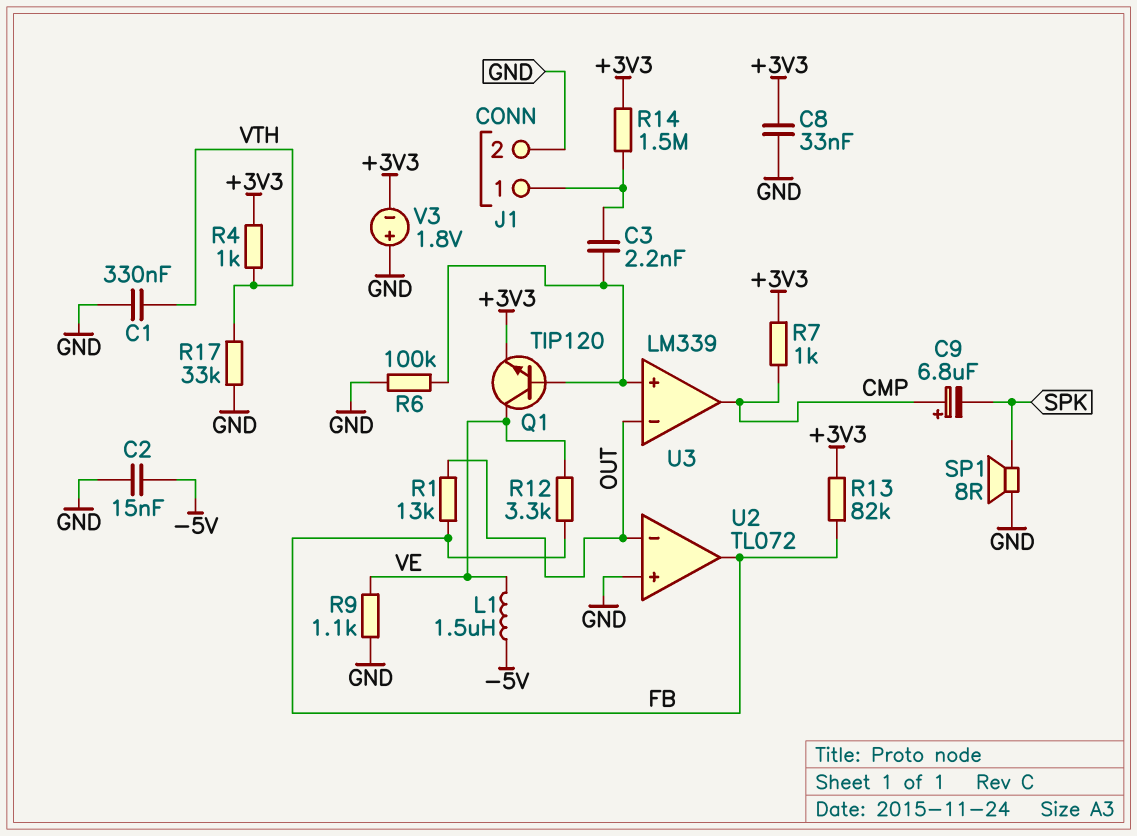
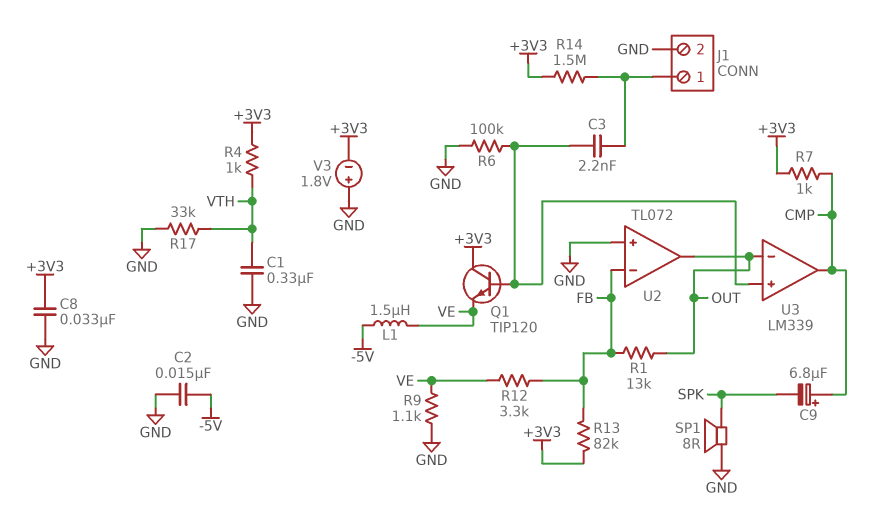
Q1: NPN TIP120 (B U3/in+, C VE, E +3V3) -> NPN TIP120 (B U3/in+, C +3V3, E VE)
U2 pin in-: OUT -> FB
U2 pin out: FB -> OUT

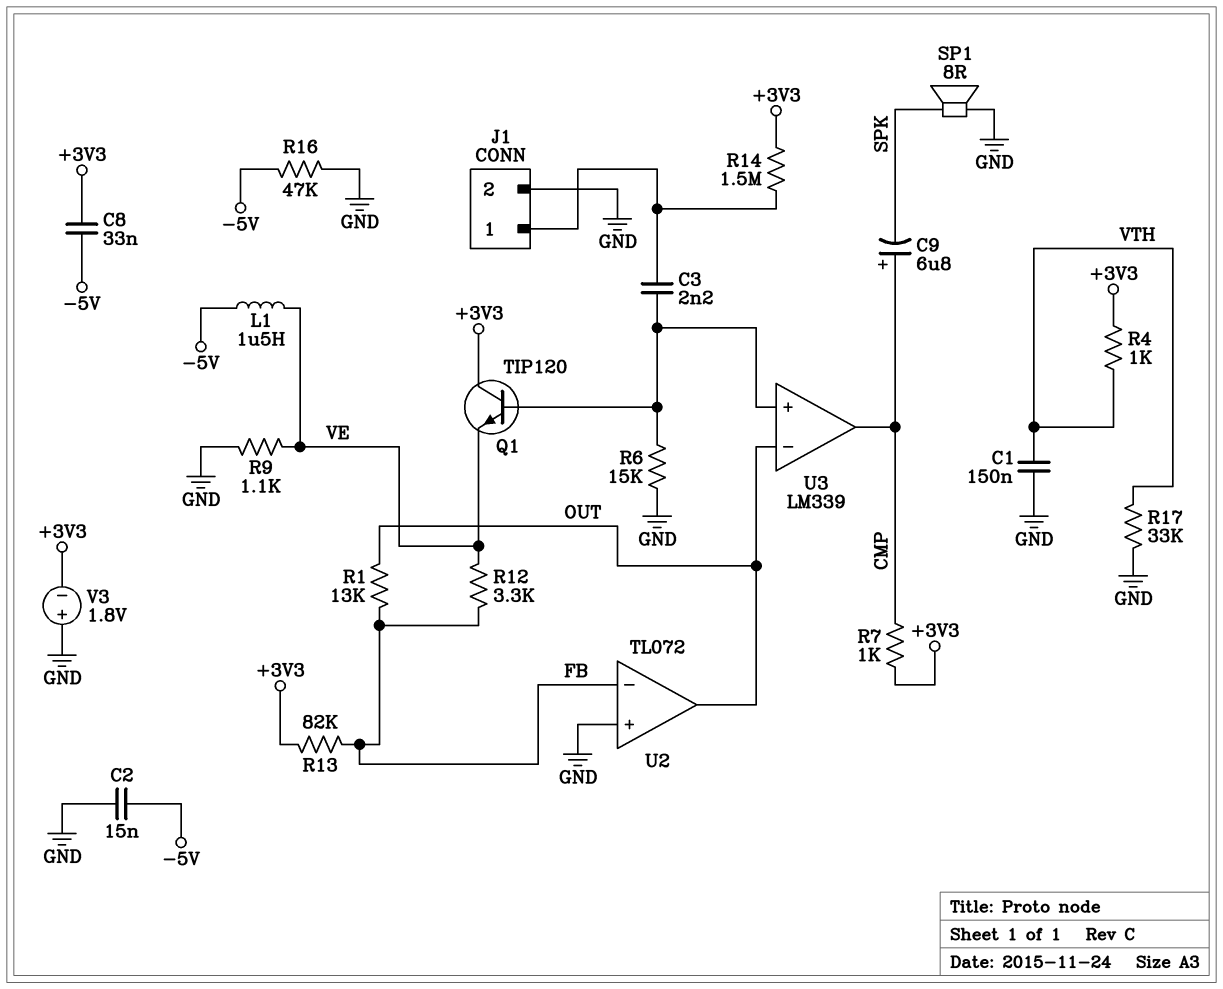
C1: 330nF (GND, VTH) -> 150nF (GND, VTH)
C8: 33nF (+3V3, GND) -> 33nF (+3V3, -5V)
R6: 100k (GND, U3/in+) -> 15k (GND, U3/in+)
R16: none -> 47k (-5V, GND)

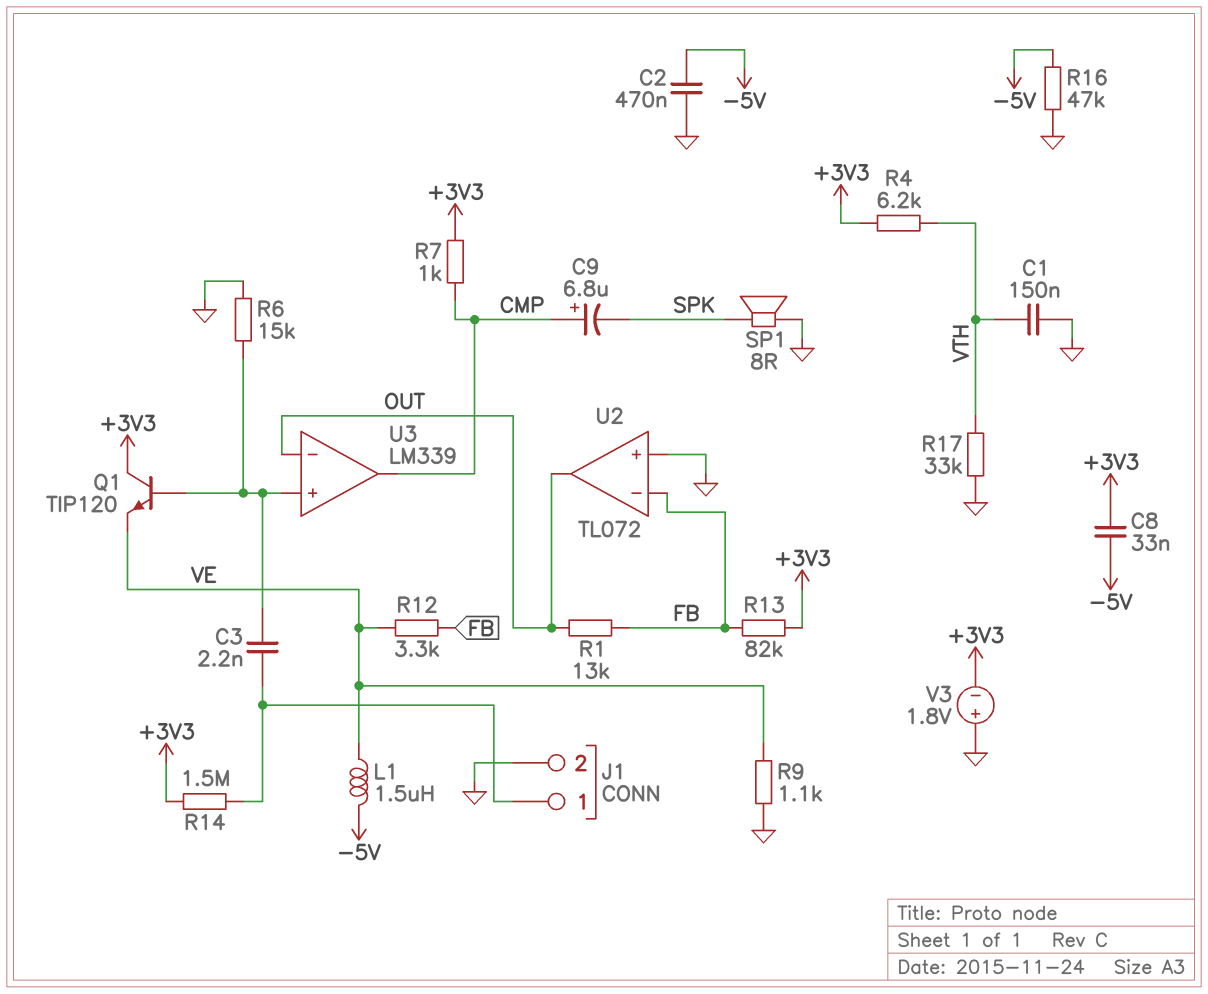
C2: 15nF (-5V, GND) -> 470nF (-5V, GND)
R4: 1k (+3V3, VTH) -> 6.2k (+3V3, VTH)

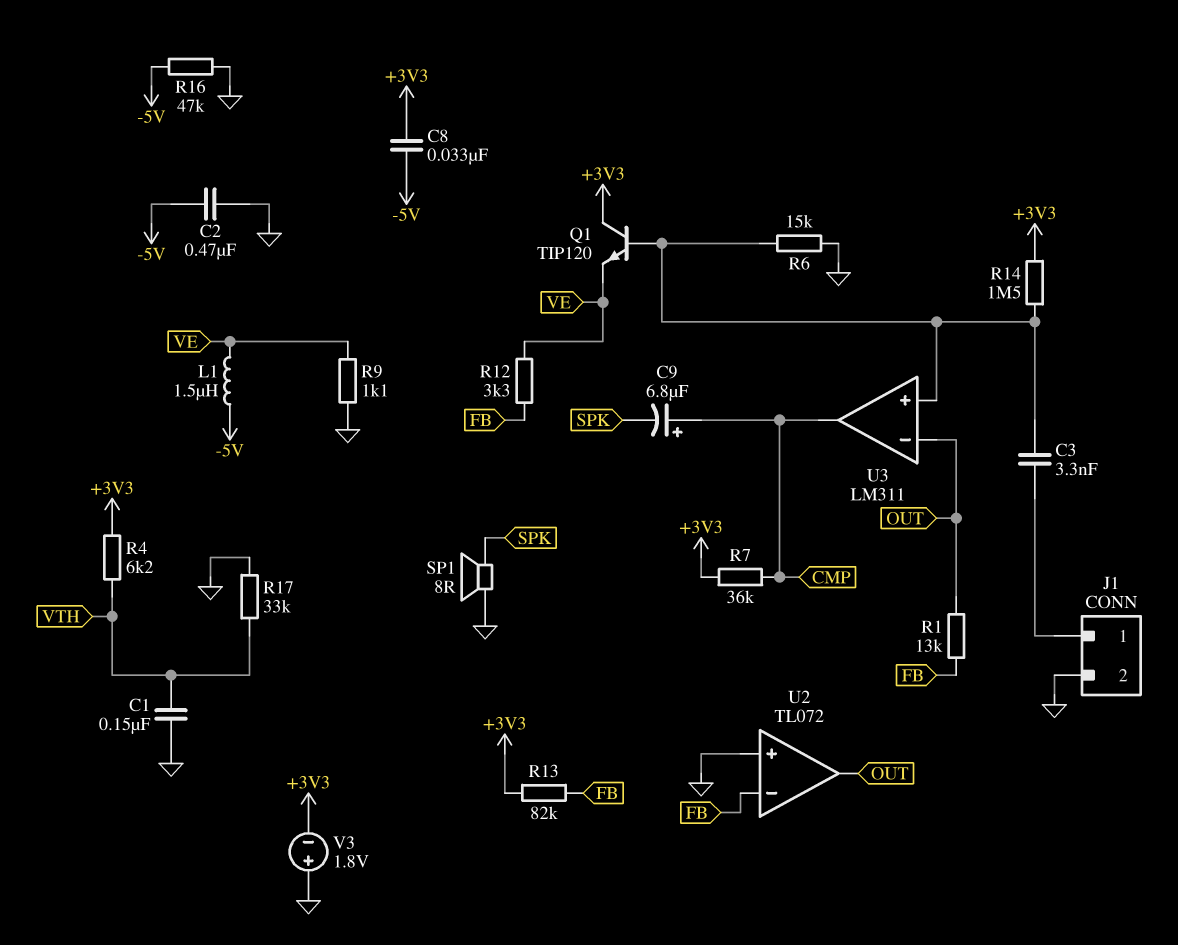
C3: 2.2nF (J1/1, U3/in+) -> 3.3nF (J1/1, U3/in+)
R7: 1k (+3V3, CMP) -> 36k (+3V3, CMP)
R14: 1.5M (+3V3, J1/1) -> 1.5M (+3V3, U3/in+)
U3: LM339 -> LM311

